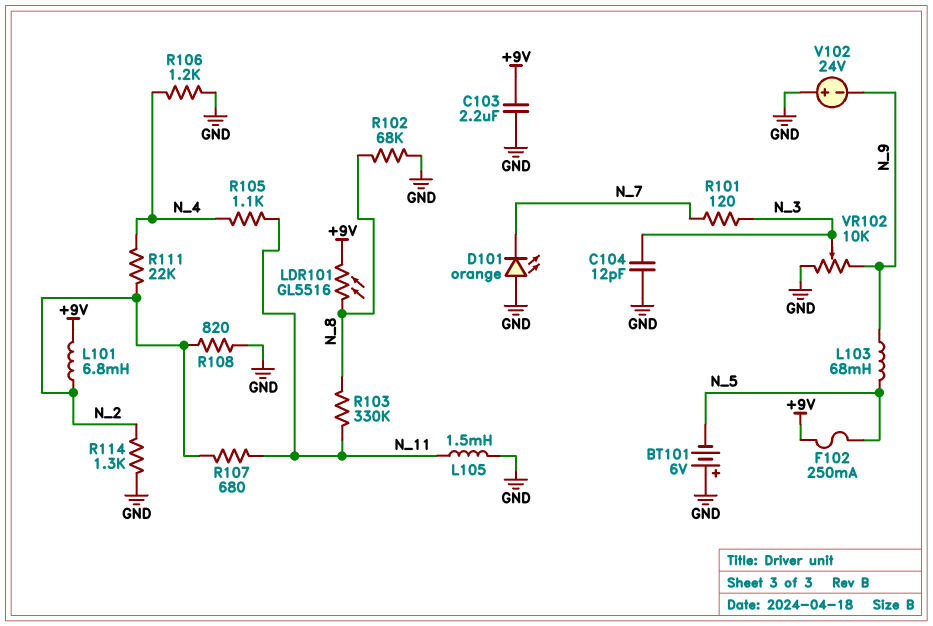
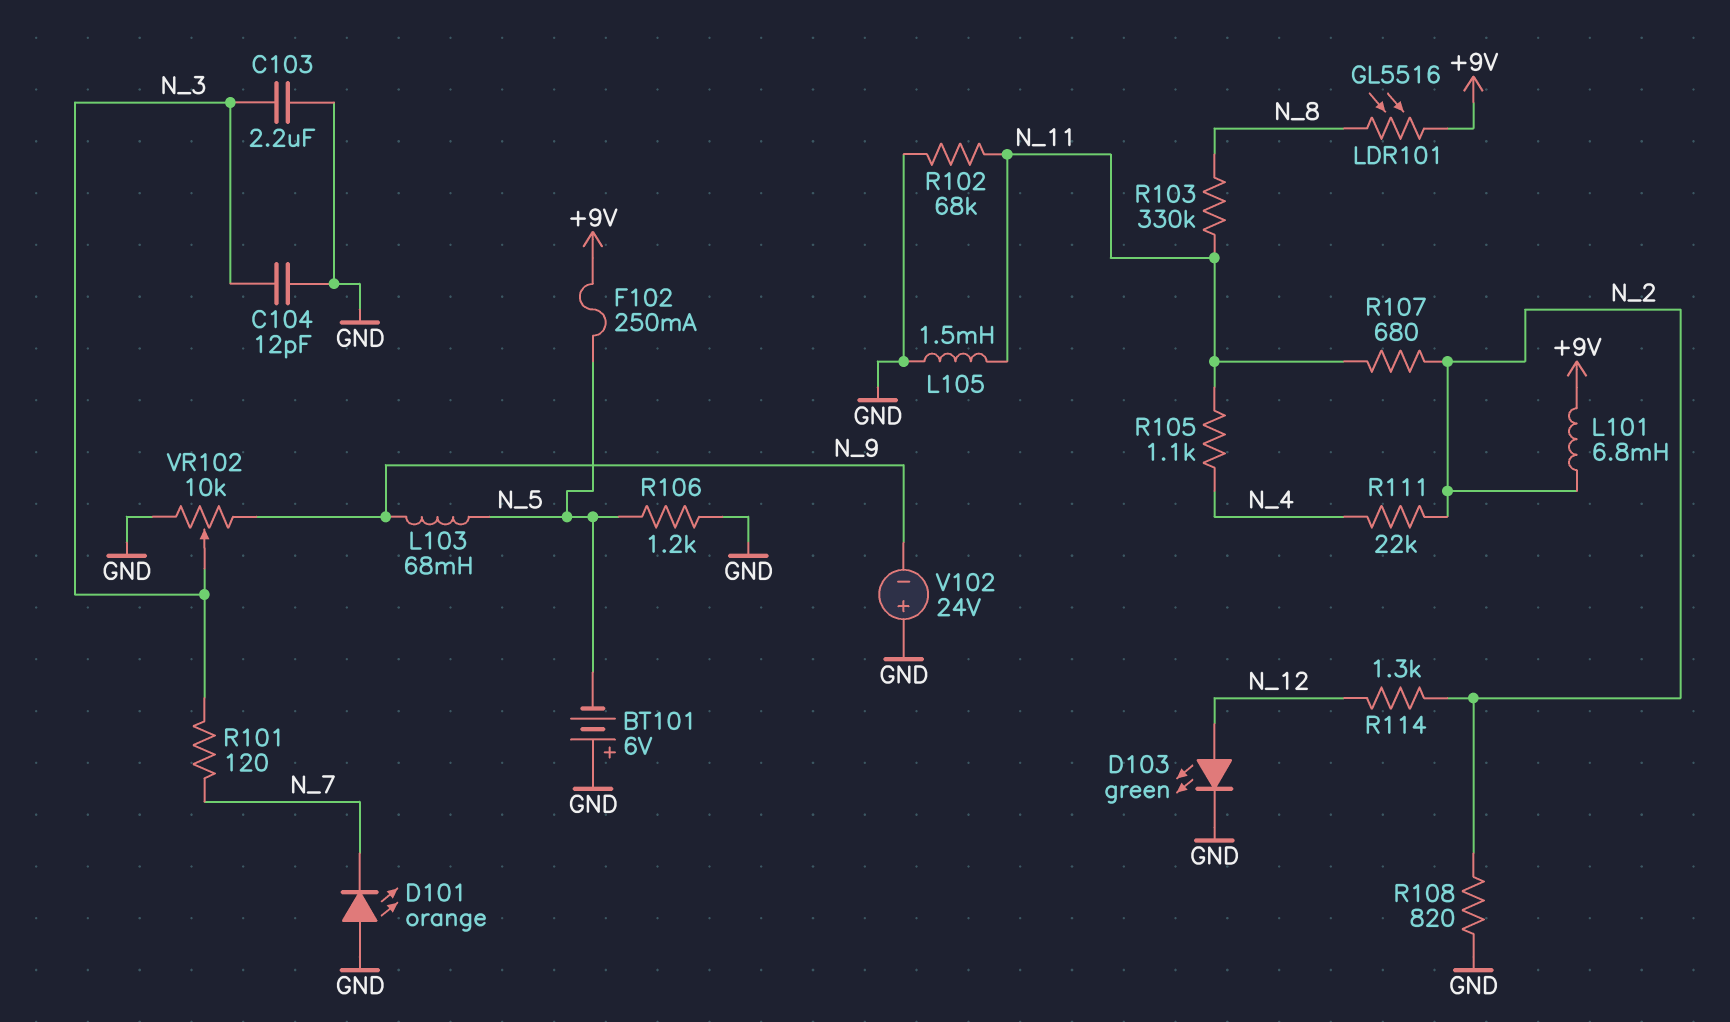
C103: 2.2uF (+9V, GND) -> 2.2uF (GND, N_3)
D103: none -> LED green (A N_12, K GND)
R102: 68k (GND, N_8) -> 68k (GND, N_11)
R106: 1.2k (GND, N_4) -> 1.2k (GND, N_5)
R114: 1.3k (GND, N_2) -> 1.3k (N_2, N_12)

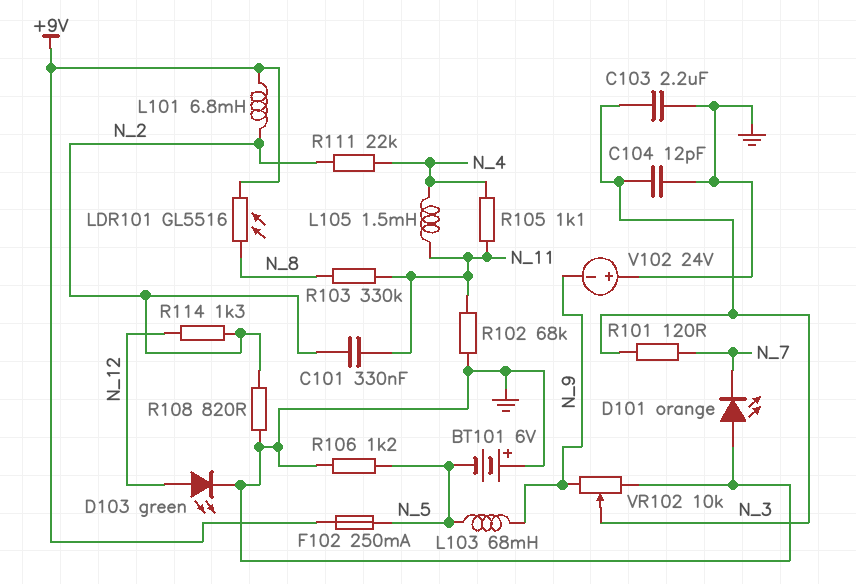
C101: none -> 330nF (N_2, N_11)
L105: 1.5mH (GND, N_11) -> 1.5mH (N_4, N_11)
R107: 680 (N_2, N_11) -> none

